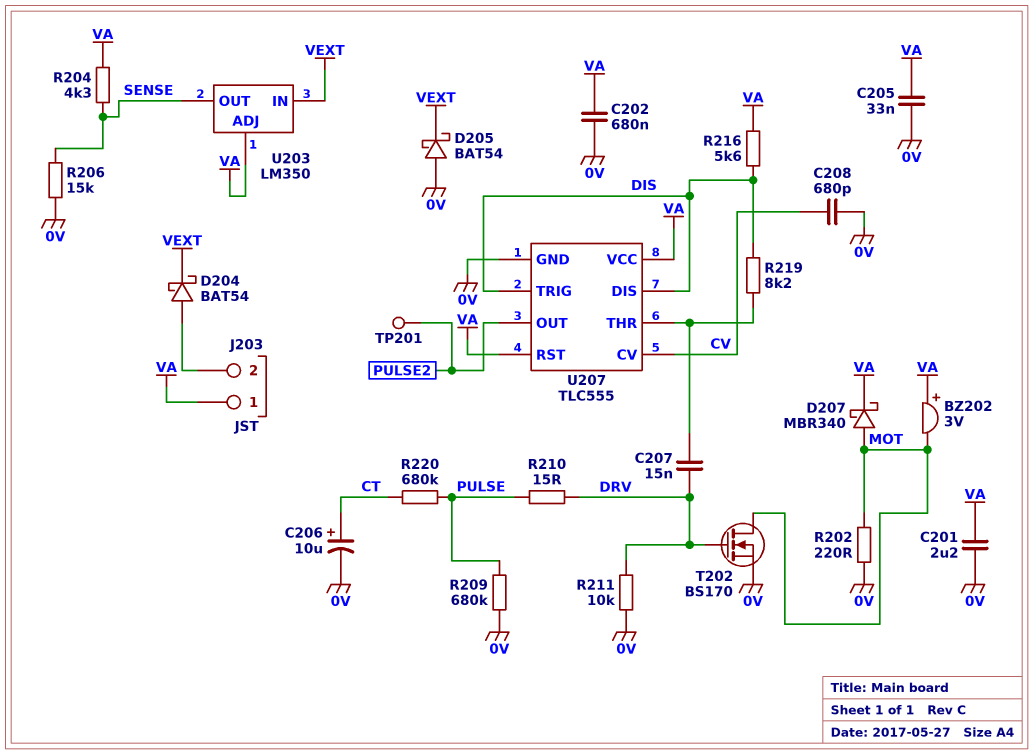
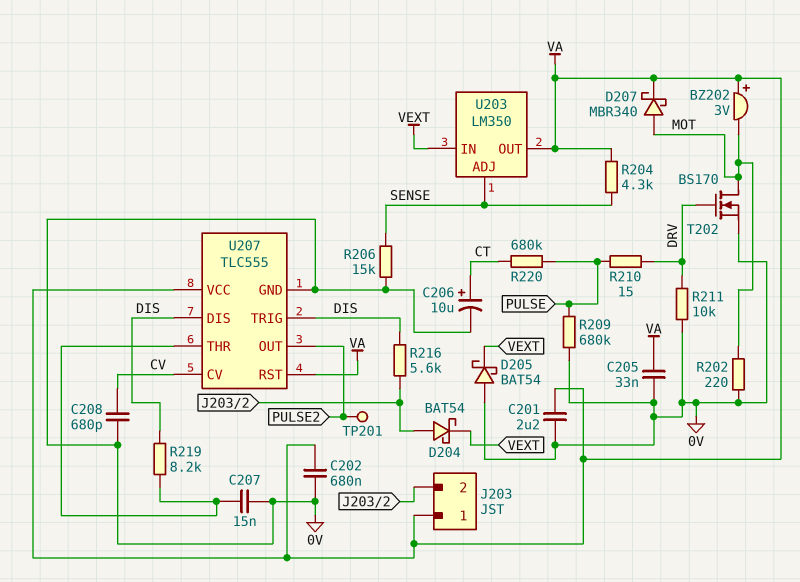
C207: 15nF (DRV, U207/THR) -> 15nF (0V, U207/THR)
R216: 5.6k (DIS, VA) -> 5.6k (DIS, J203/2)
U203 pin ADJ: VA -> SENSE
U203 pin OUT: SENSE -> VA

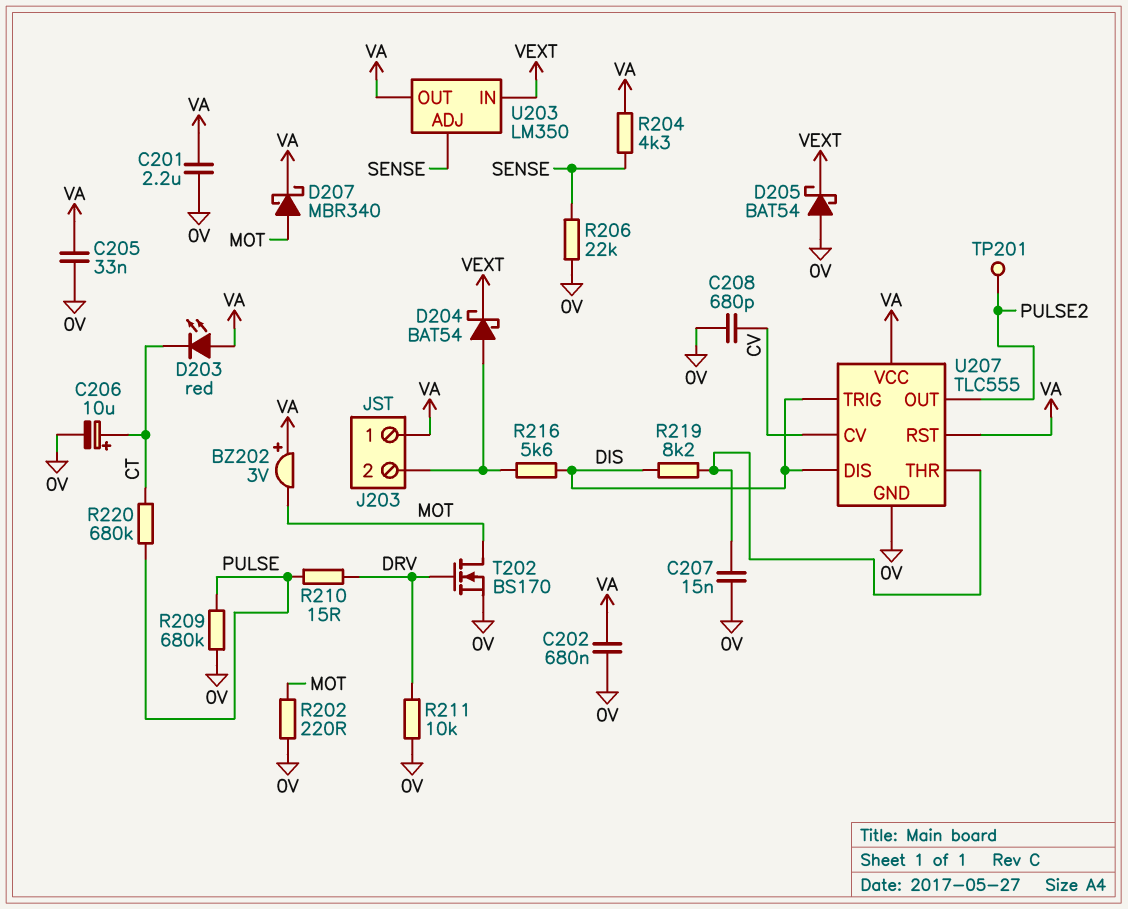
D203: none -> LED red (A VA, K CT)
R206: 15k (0V, SENSE) -> 22k (0V, SENSE)

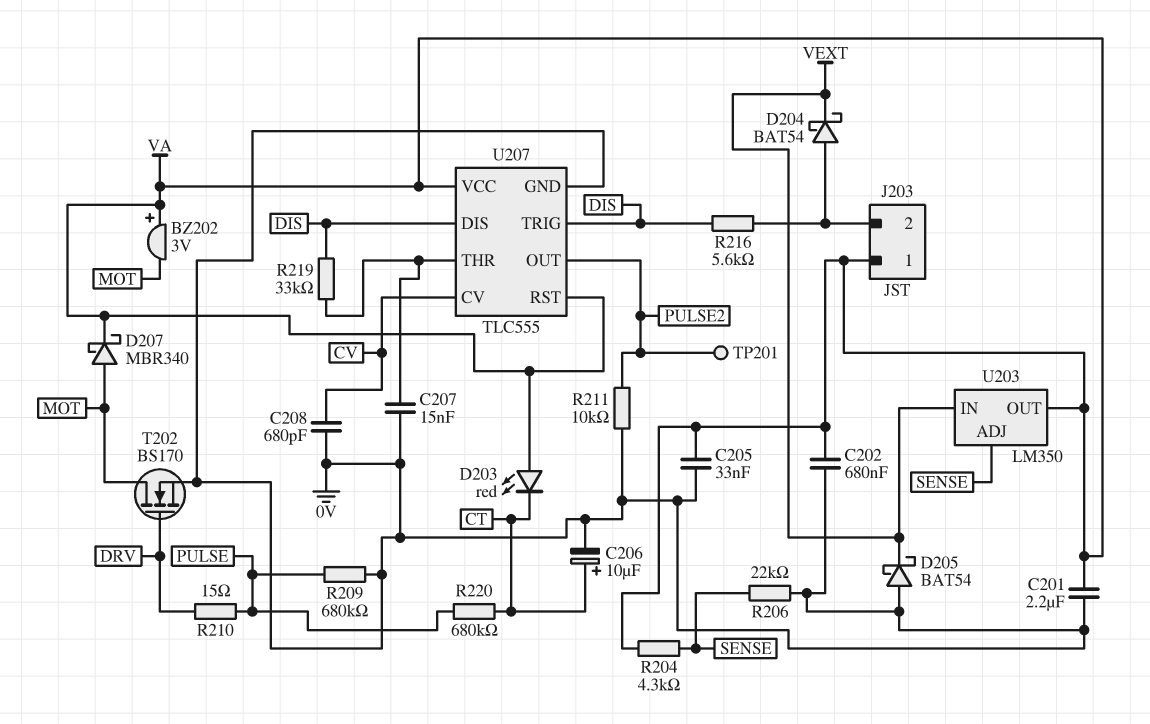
R202: 220 (0V, MOT) -> none
R211: 10k (0V, DRV) -> 10k (0V, PULSE2)
R219: 8.2k (DIS, U207/THR) -> 33k (DIS, U207/THR)

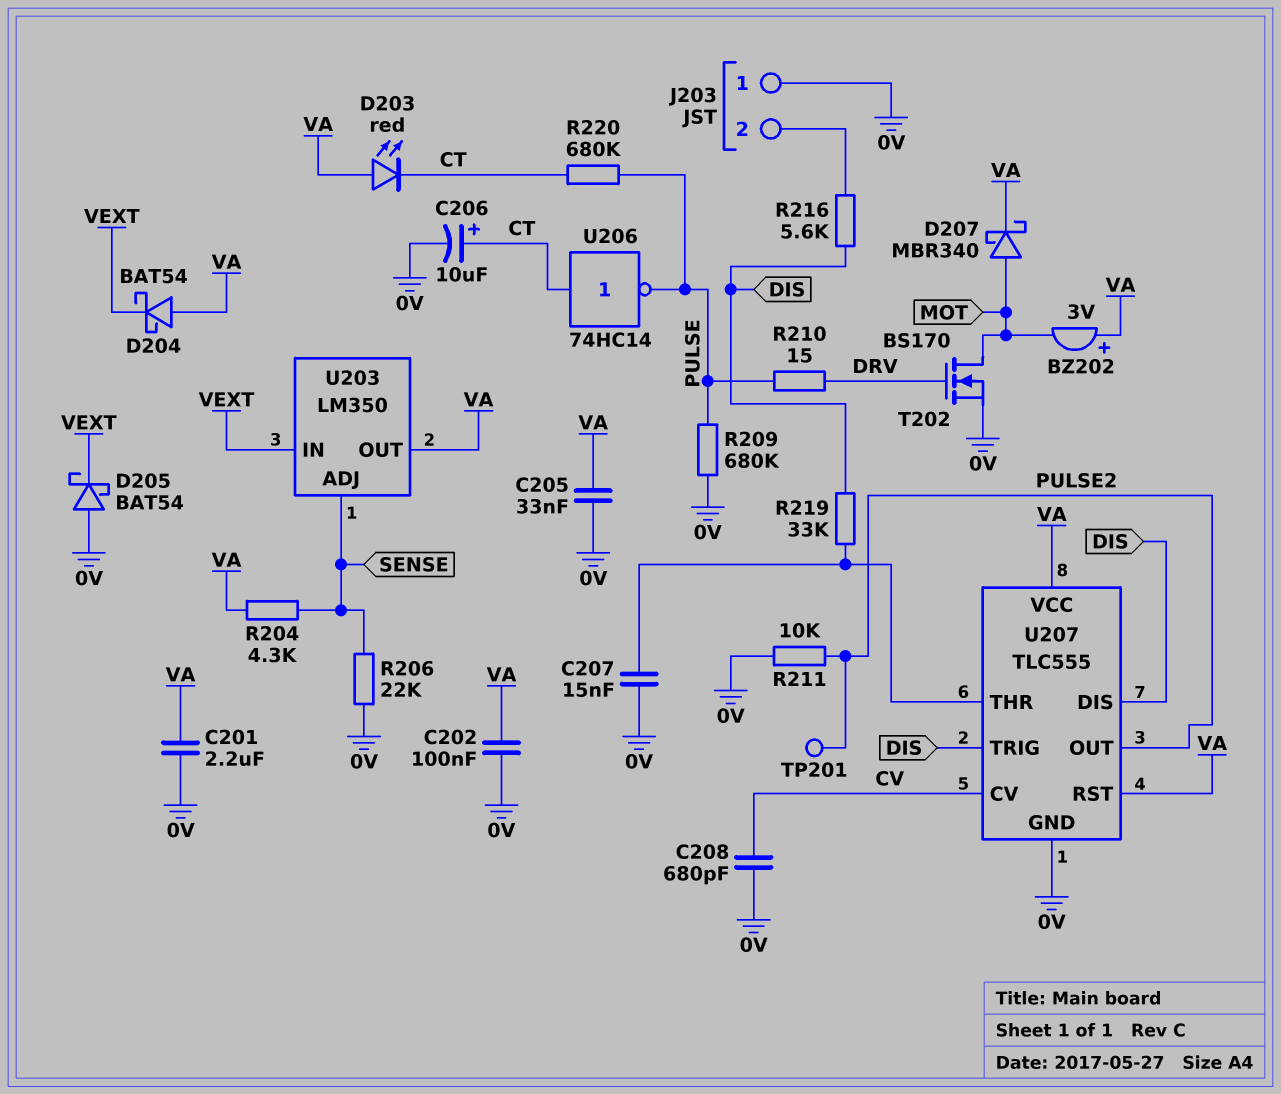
C202: 680nF (0V, VA) -> 100nF (0V, VA)
D204: schottky BAT54 (A J203/2, K VEXT) -> schottky BAT54 (A VA, K VEXT)
J203 pin 1: VA -> 0V
U206: none -> NOT 74HC14 (in CT, out PULSE)

